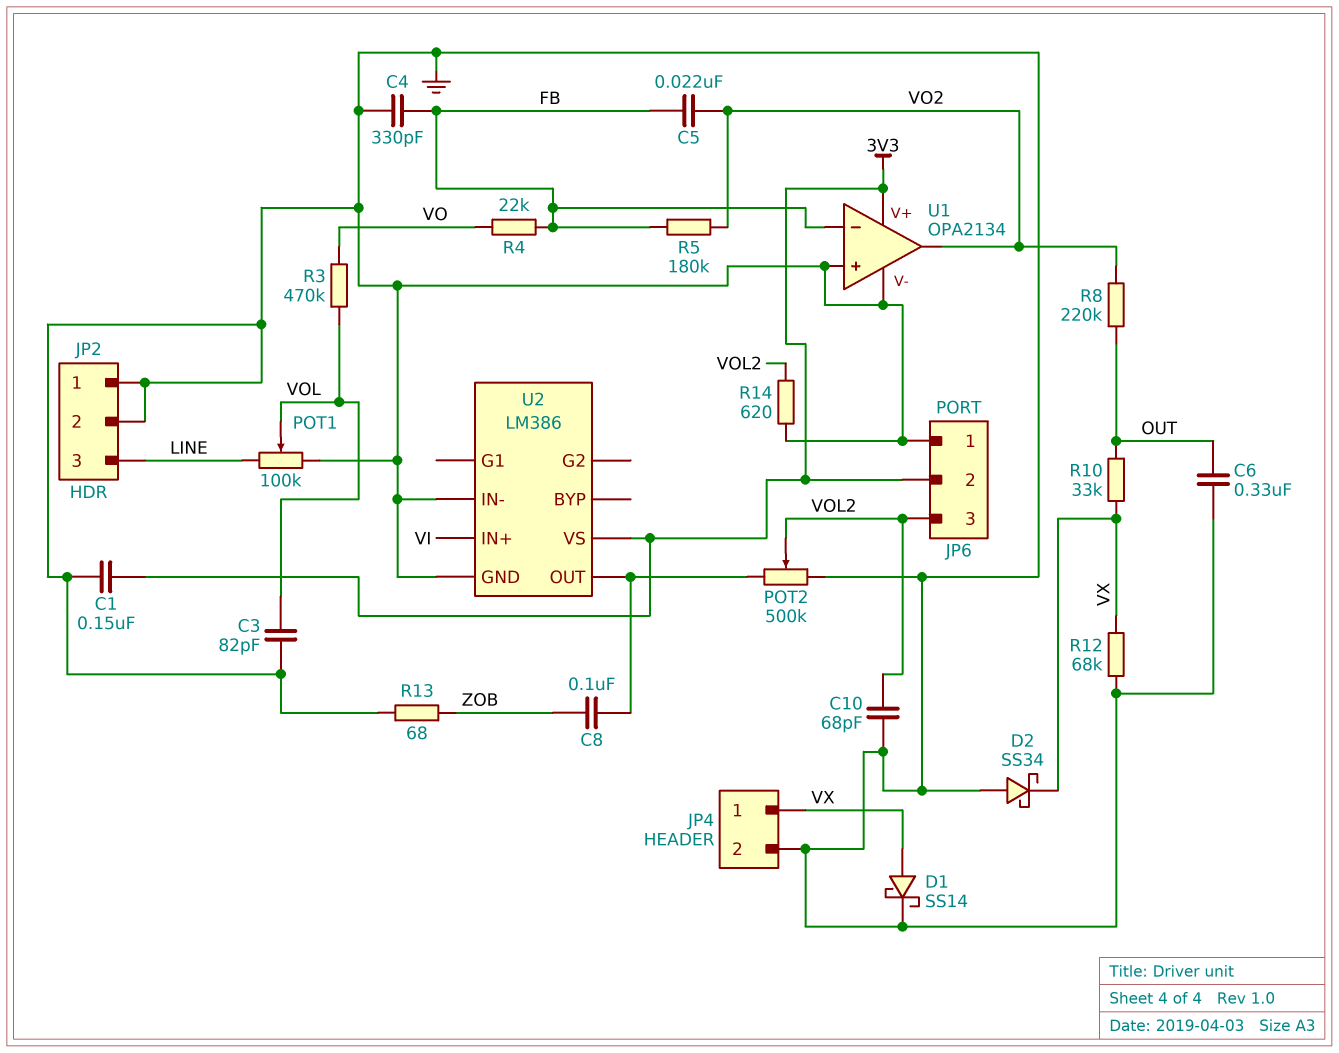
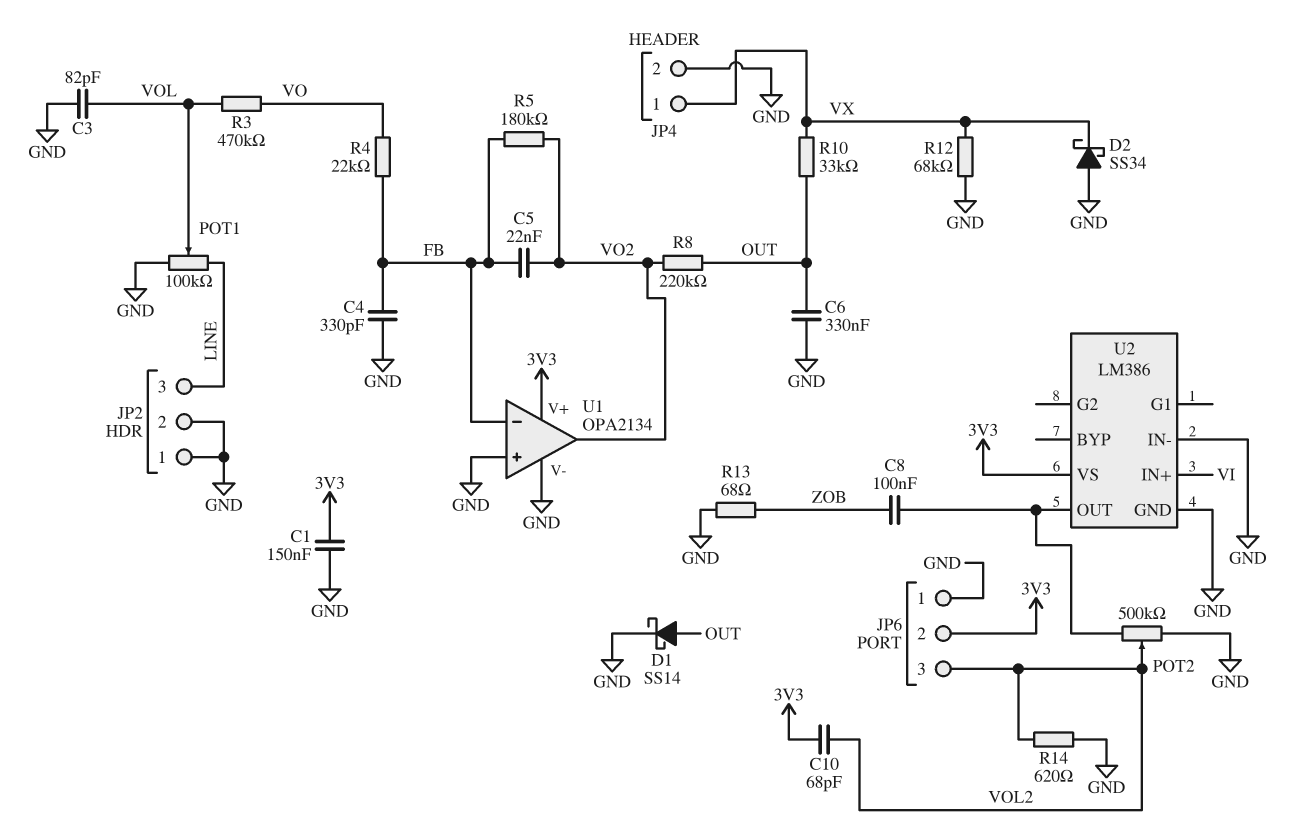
C10: 68pF (GND, VOL2) -> 68pF (3V3, VOL2)
D1: schottky SS14 (A VX, K GND) -> schottky SS14 (A OUT, K GND)

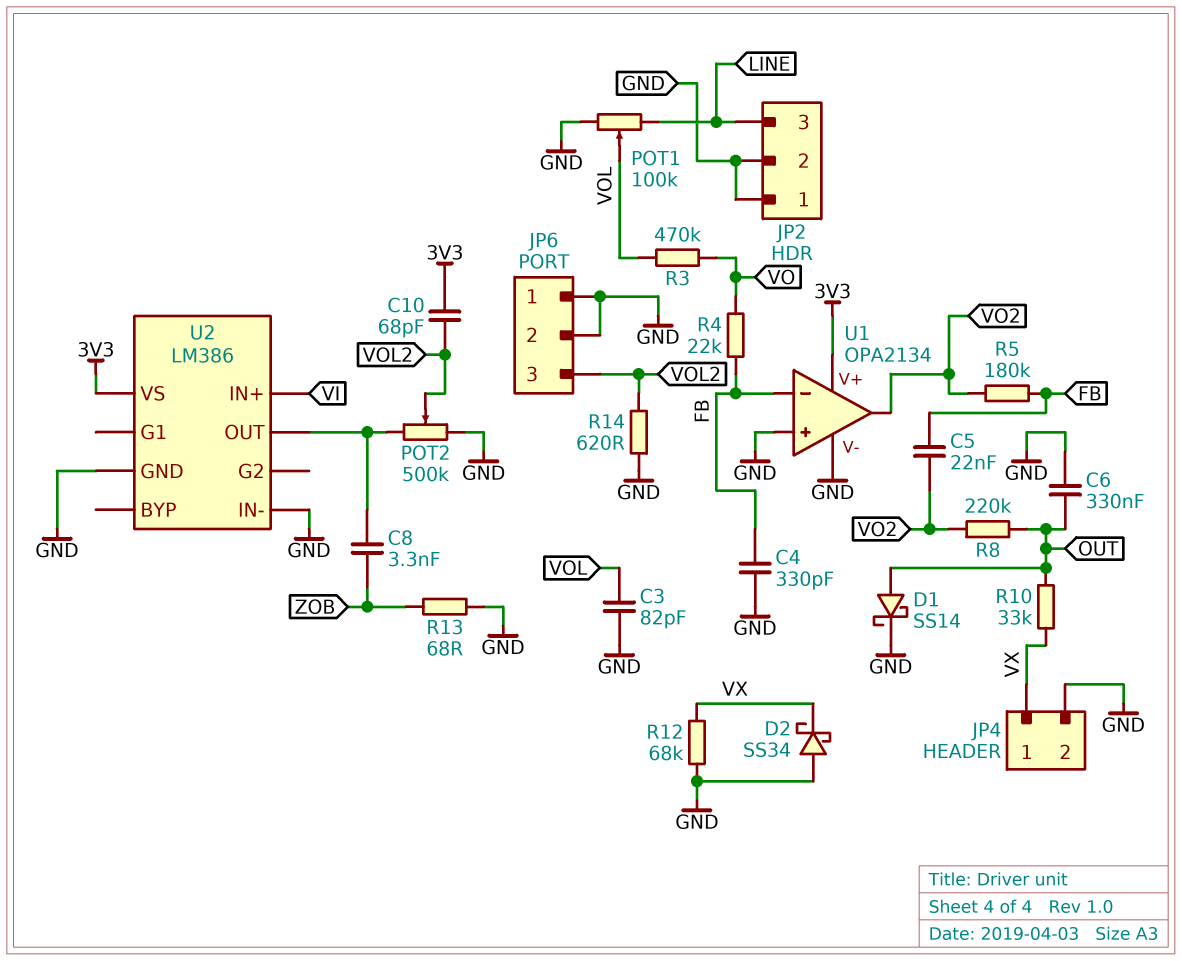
C1: 150nF (3V3, GND) -> none
C8: 100nF (U2/OUT, ZOB) -> 3.3nF (U2/OUT, ZOB)
JP6 pin 2: 3V3 -> GND

